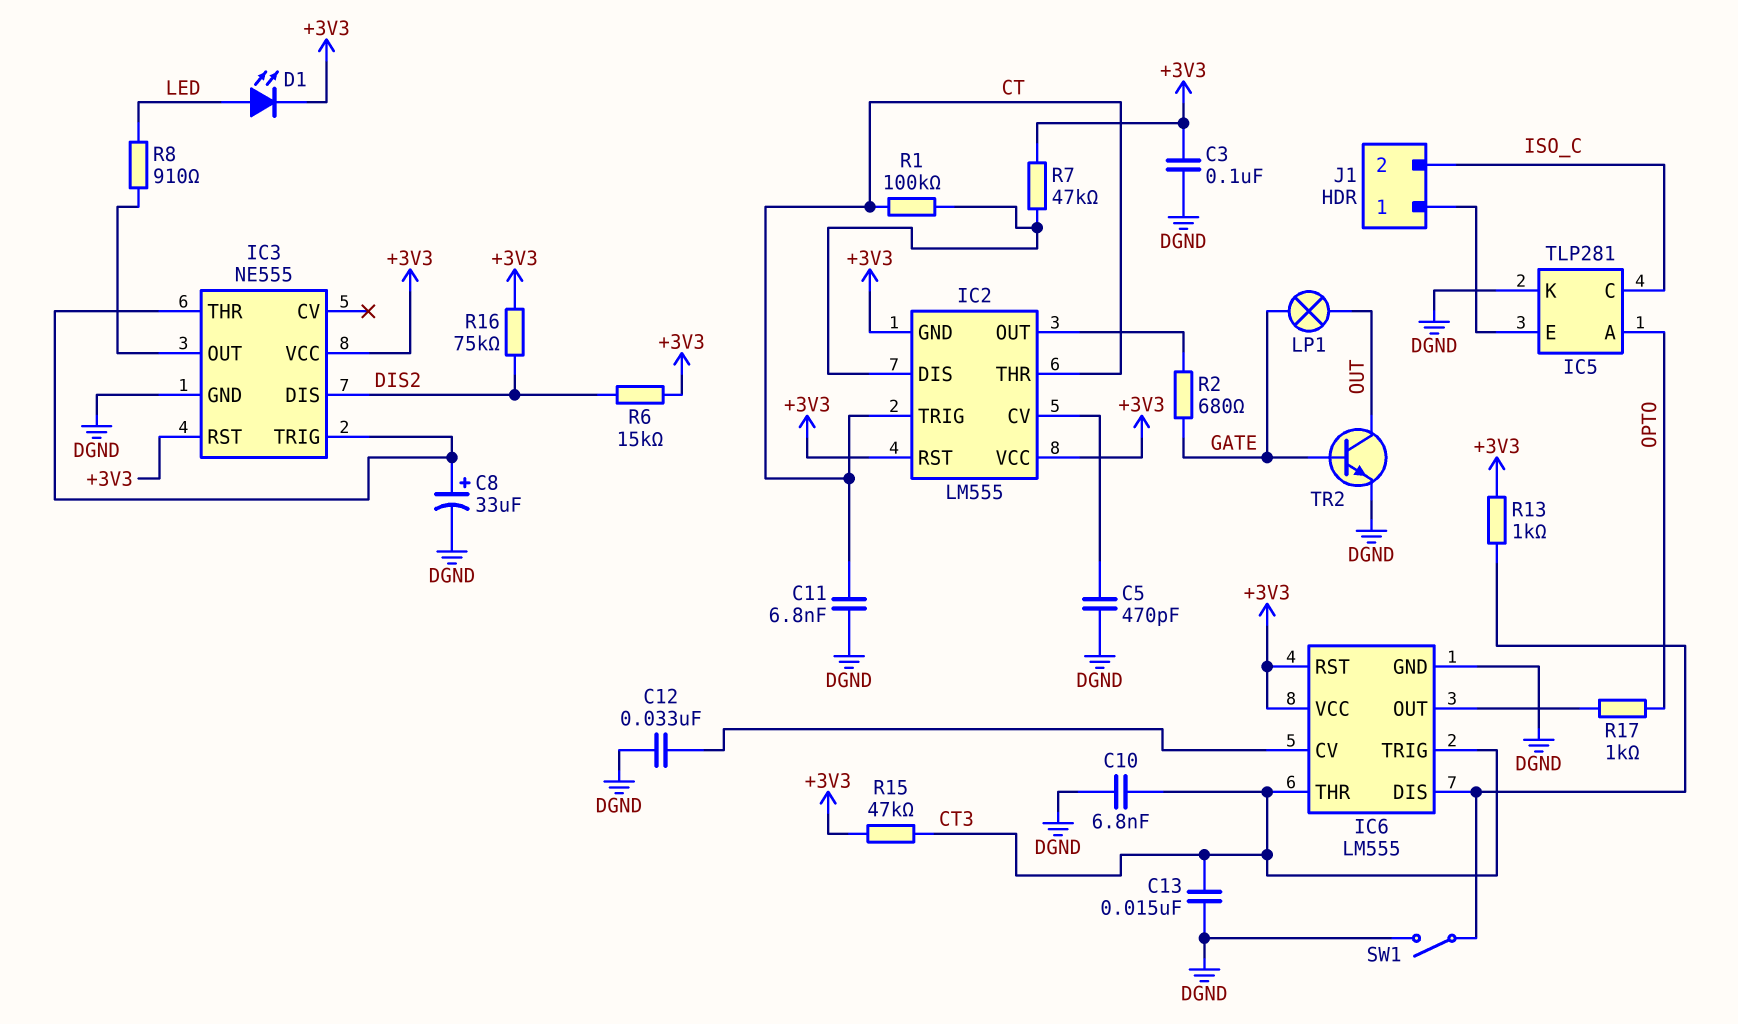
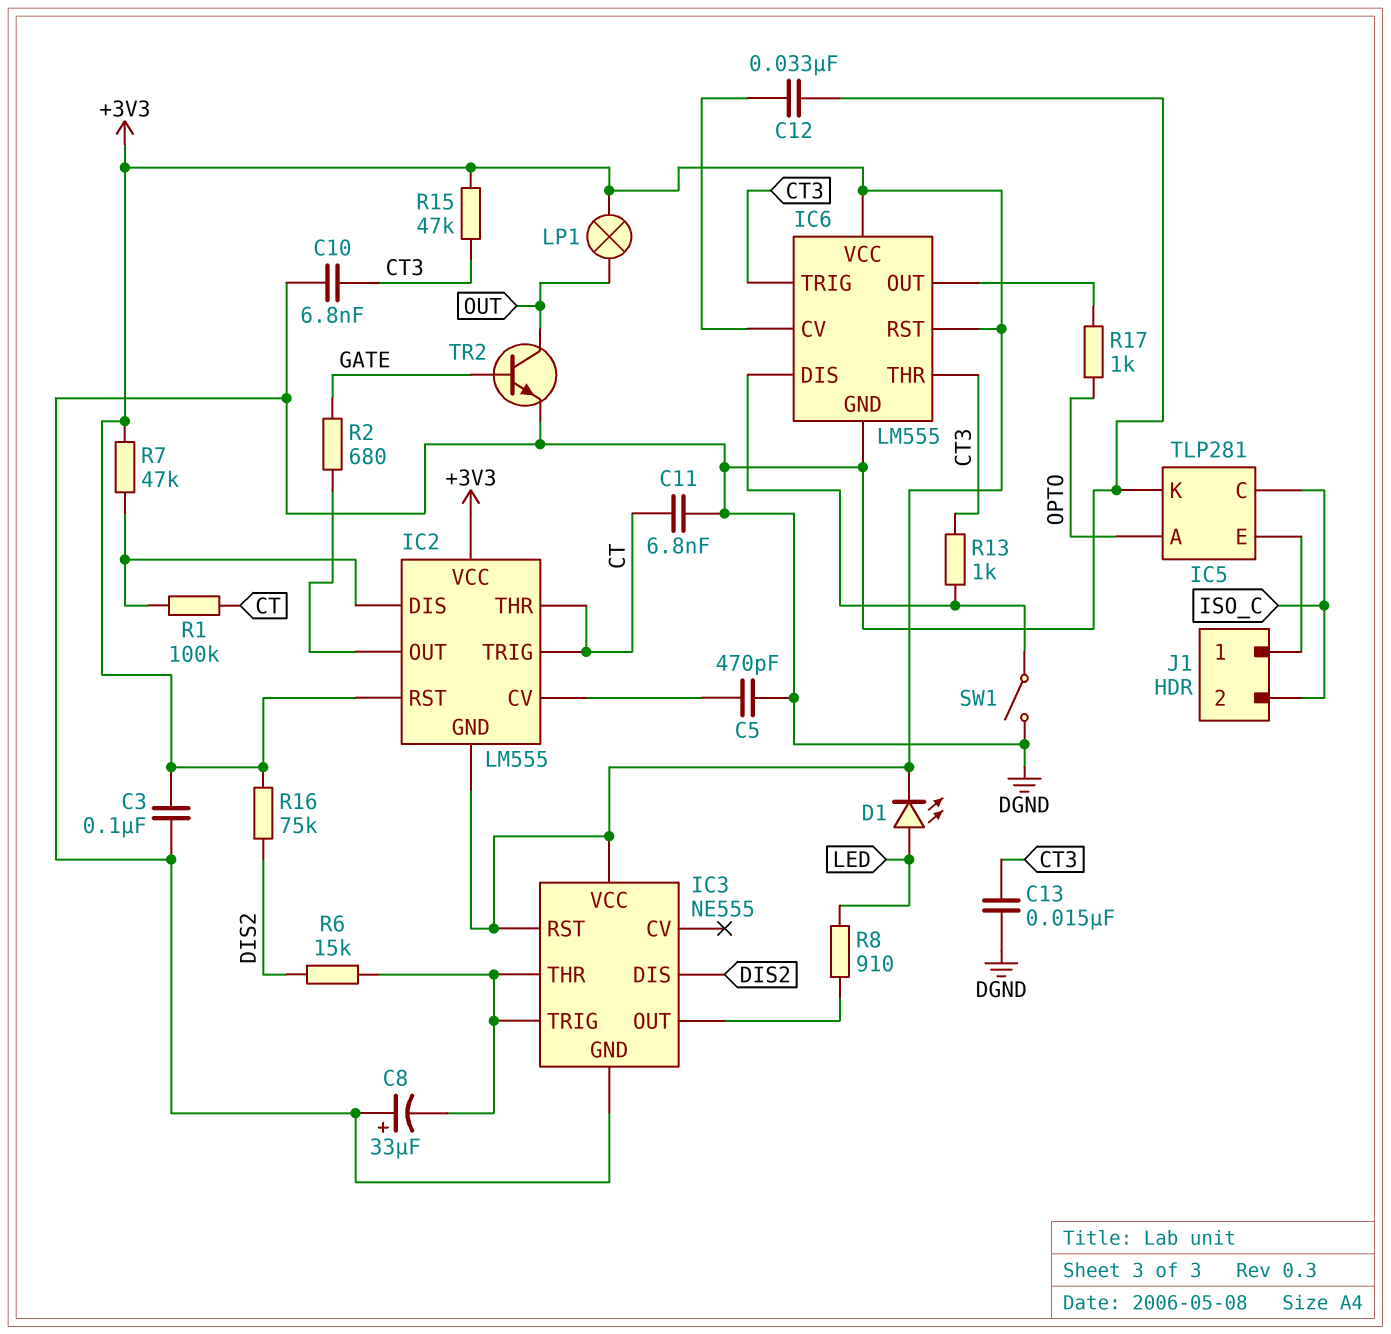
C8: 33uF (plus IC3/THR, minus DGND) -> 33uF (plus DGND, minus IC3/THR)
LP1: lamp (GATE, OUT) -> lamp (+3V3, OUT)
R6: 15k (+3V3, DIS2) -> 15k (DIS2, IC3/THR)
R13: 1k (+3V3, IC6/DIS) -> 1k (CT3, IC6/DIS)

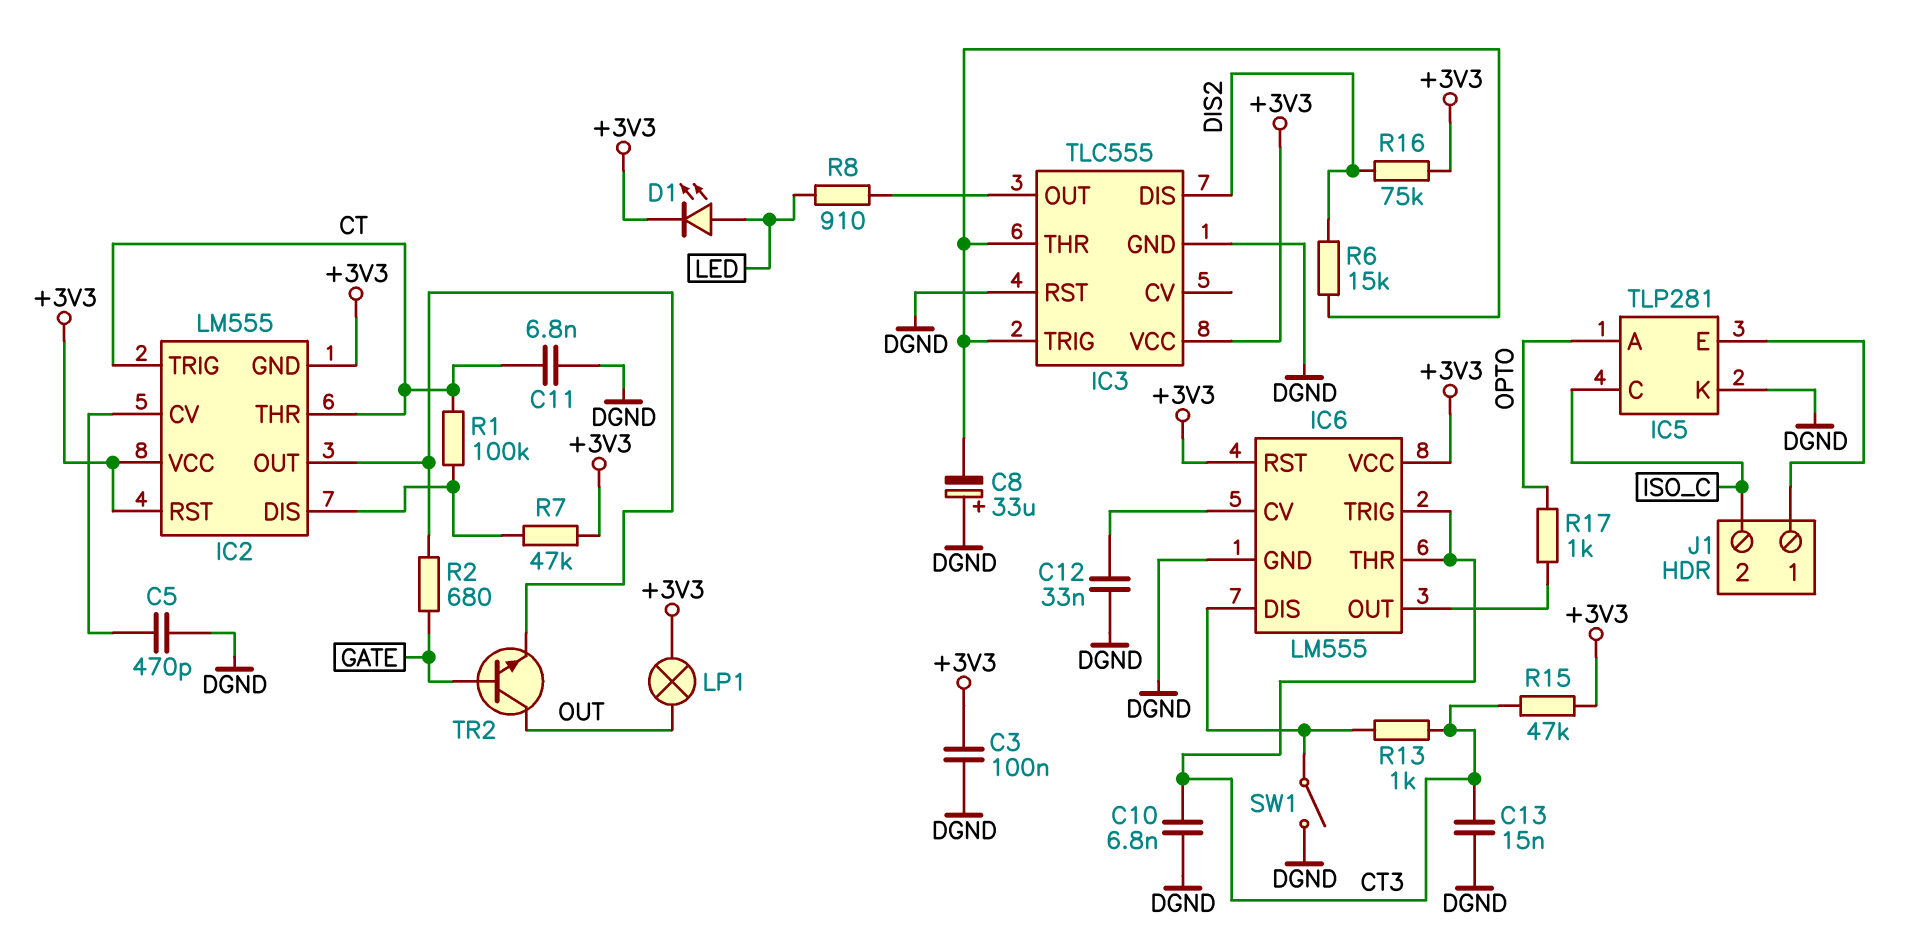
IC3: NE555 -> TLC555
IC3 pin RST: +3V3 -> DGND
TR2: NPN (B GATE, C OUT, E DGND) -> NPN (B GATE, C OUT, E IC2/OUT)

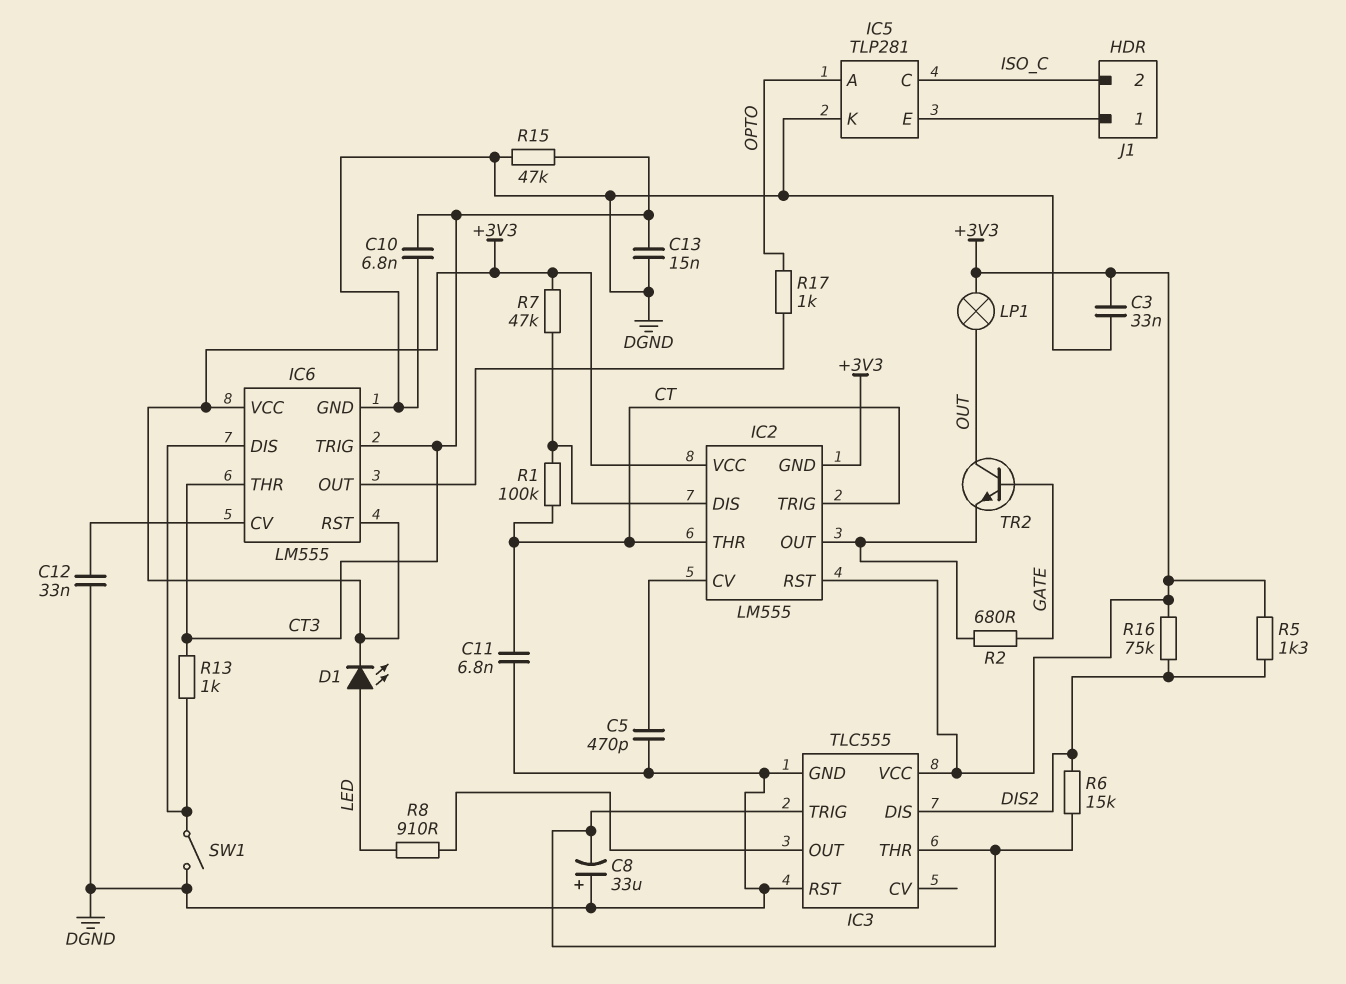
C3: 100nF (+3V3, DGND) -> 33nF (+3V3, DGND)
R5: none -> 1.3k (+3V3, DIS2)
R15: 47k (+3V3, CT3) -> 47k (CT3, DGND)

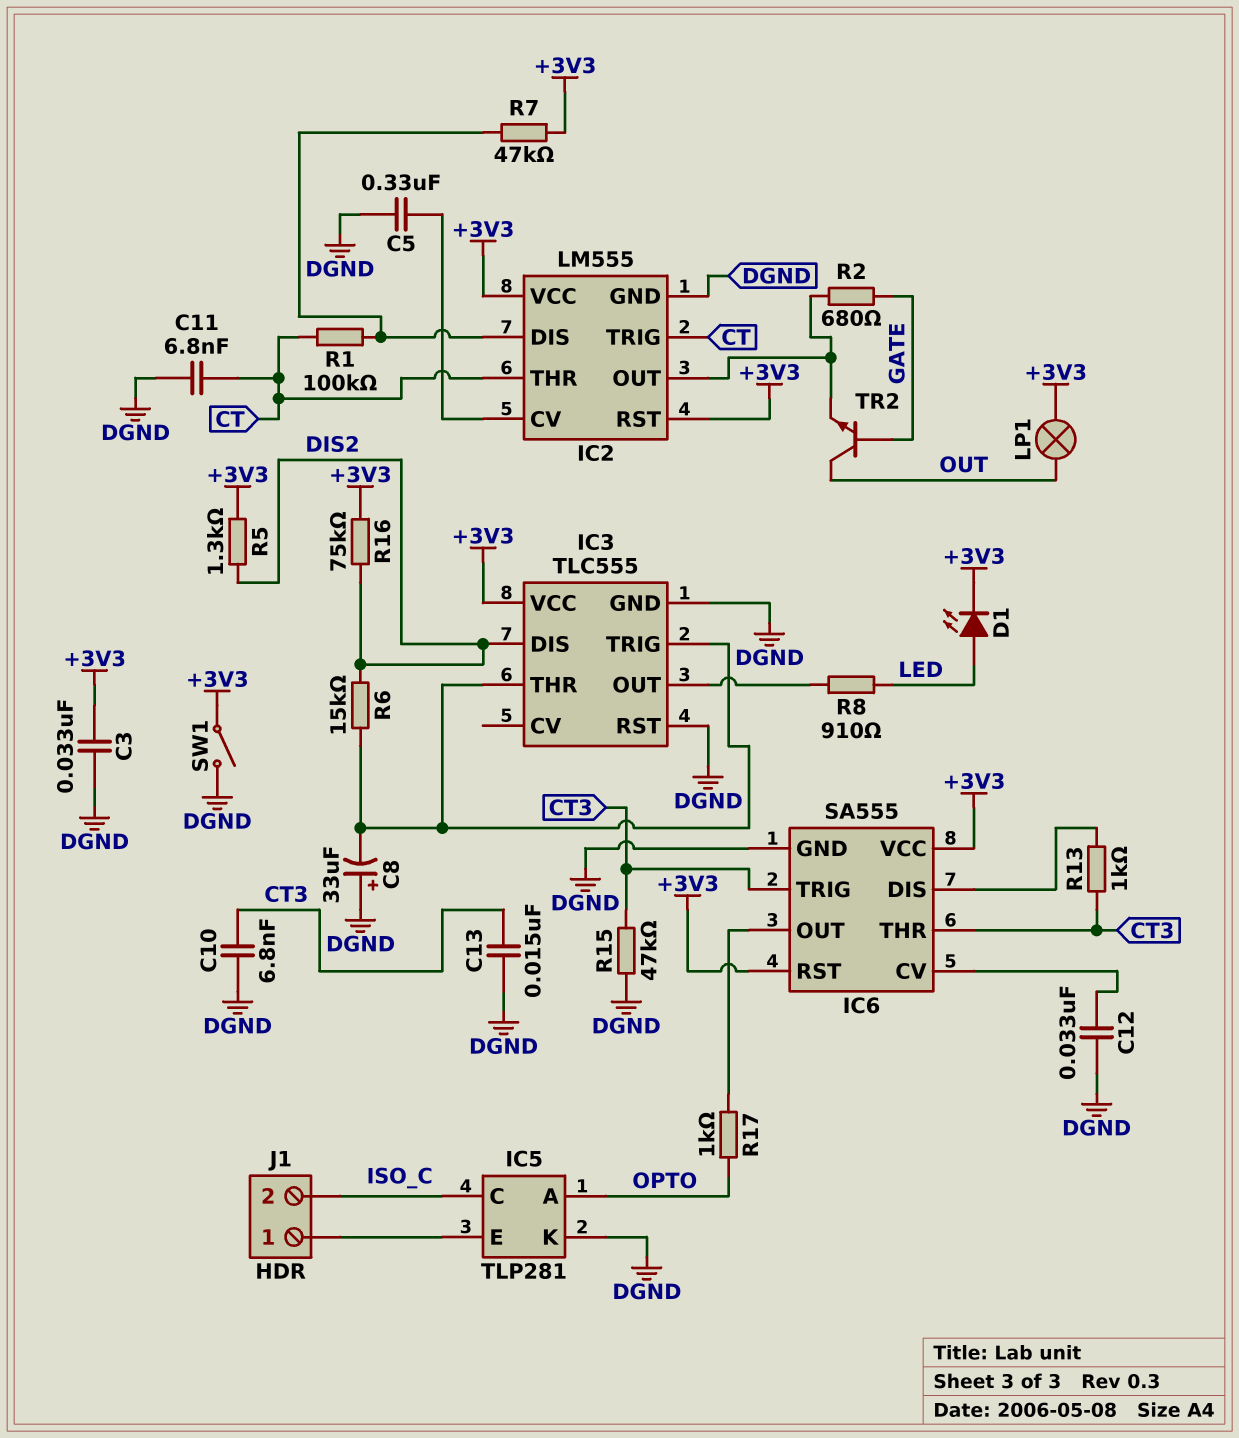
C5: 470pF (DGND, IC2/CV) -> 330nF (DGND, IC2/CV)
IC2 pin GND: +3V3 -> DGND
IC6: LM555 -> SA555
SW1: switch (DGND, IC6/DIS) -> switch (+3V3, DGND)

